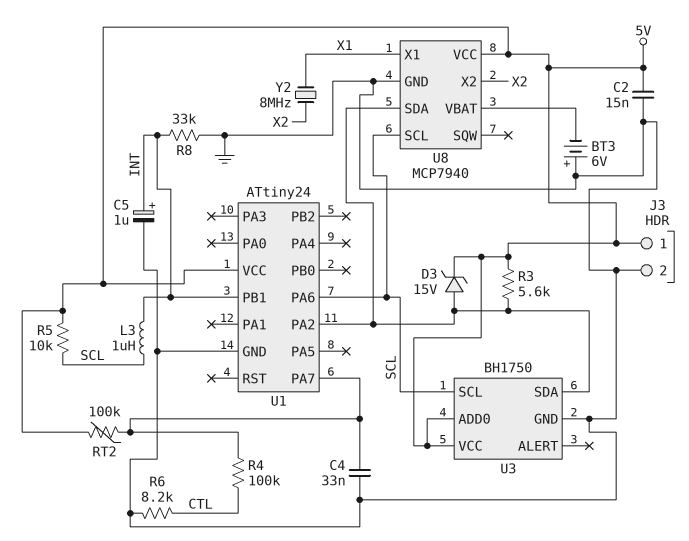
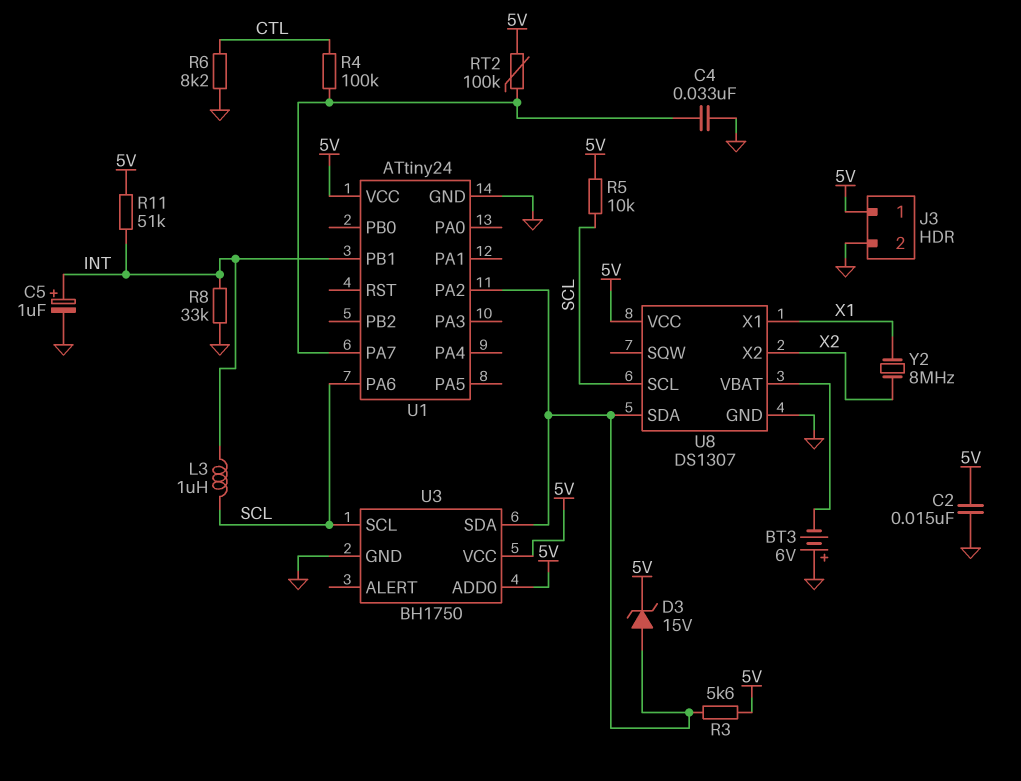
R11: none -> 51k (5V, INT)
U8: MCP7940 -> DS1307

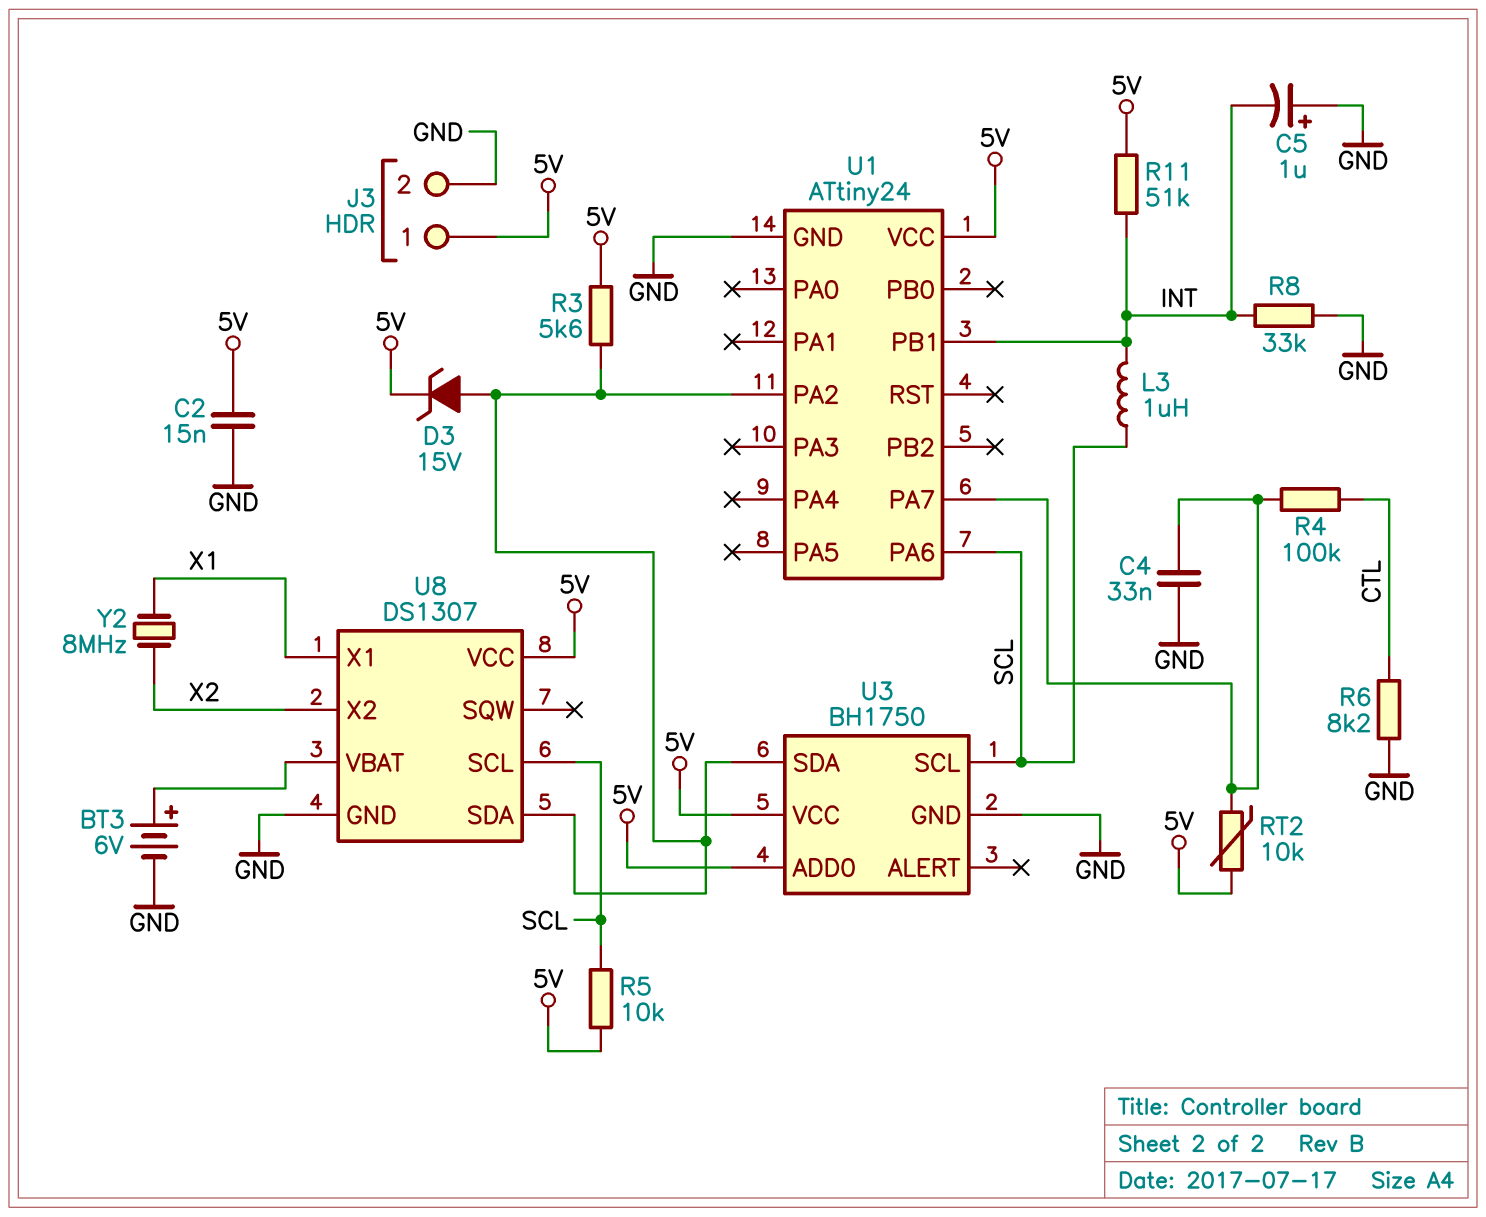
BT3: 6V (plus GND, minus U8/VBAT) -> 6V (plus U8/VBAT, minus GND)
C5: 1uF (plus INT, minus GND) -> 1uF (plus GND, minus INT)
RT2: 100k (5V, U1/PA7) -> 10k (5V, U1/PA7)

